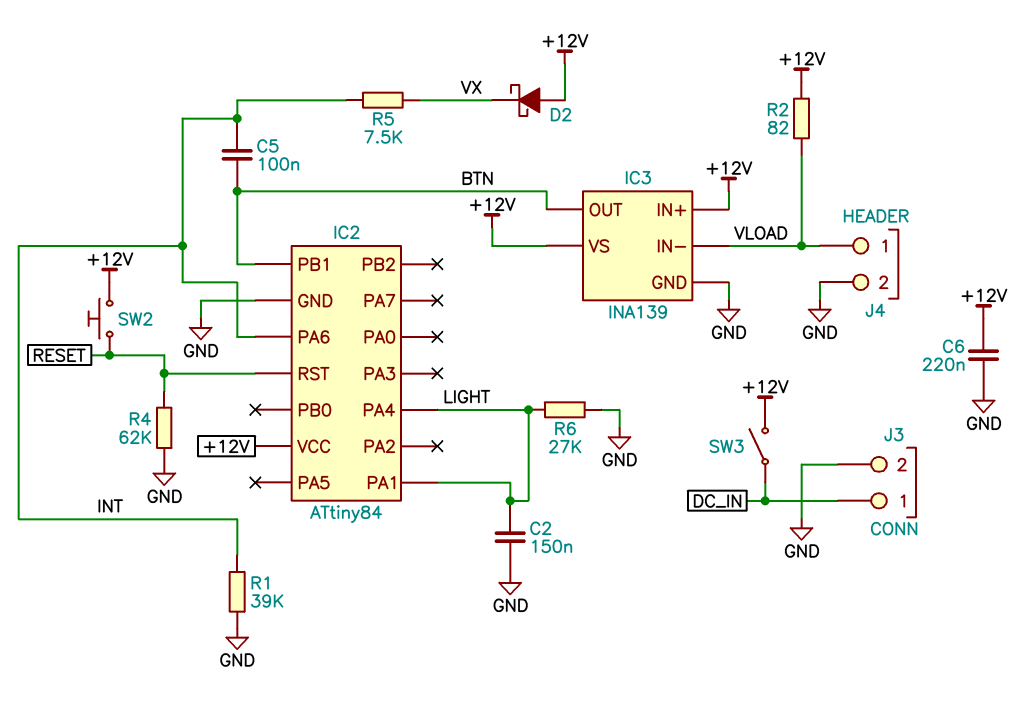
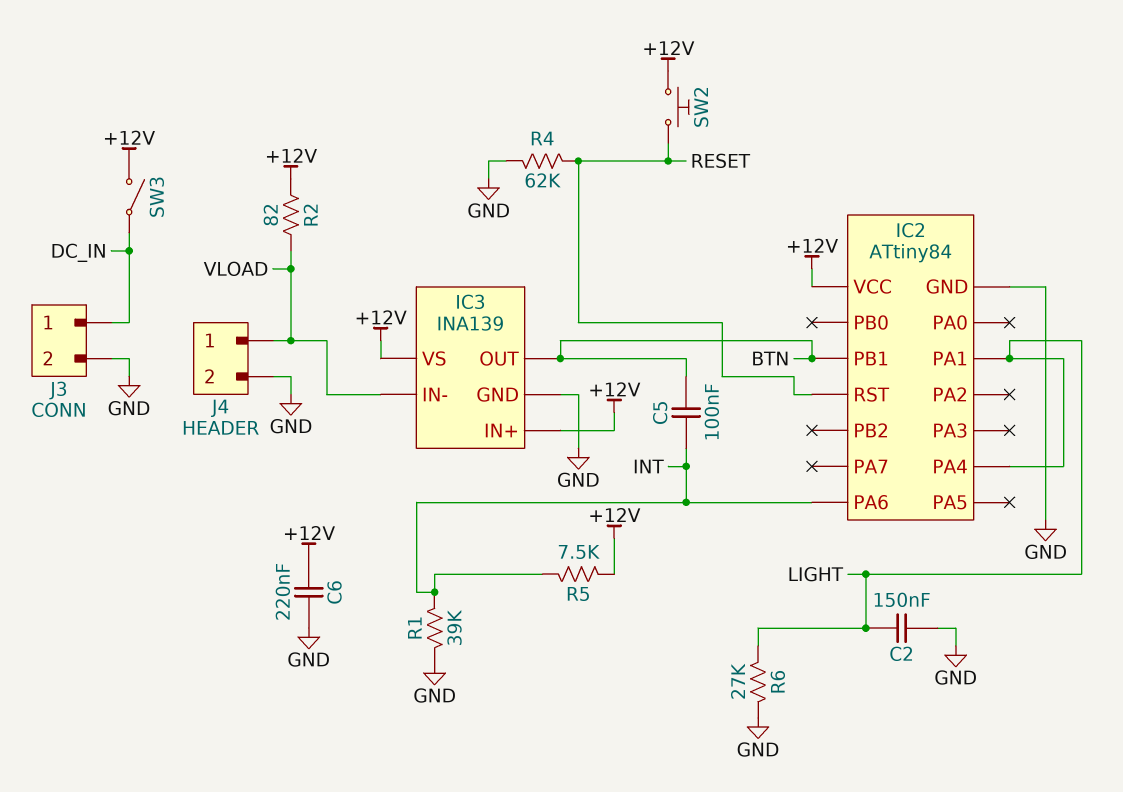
D2: schottky (A +12V, K VX) -> none
R5: 7.5k (INT, VX) -> 7.5k (+12V, INT)

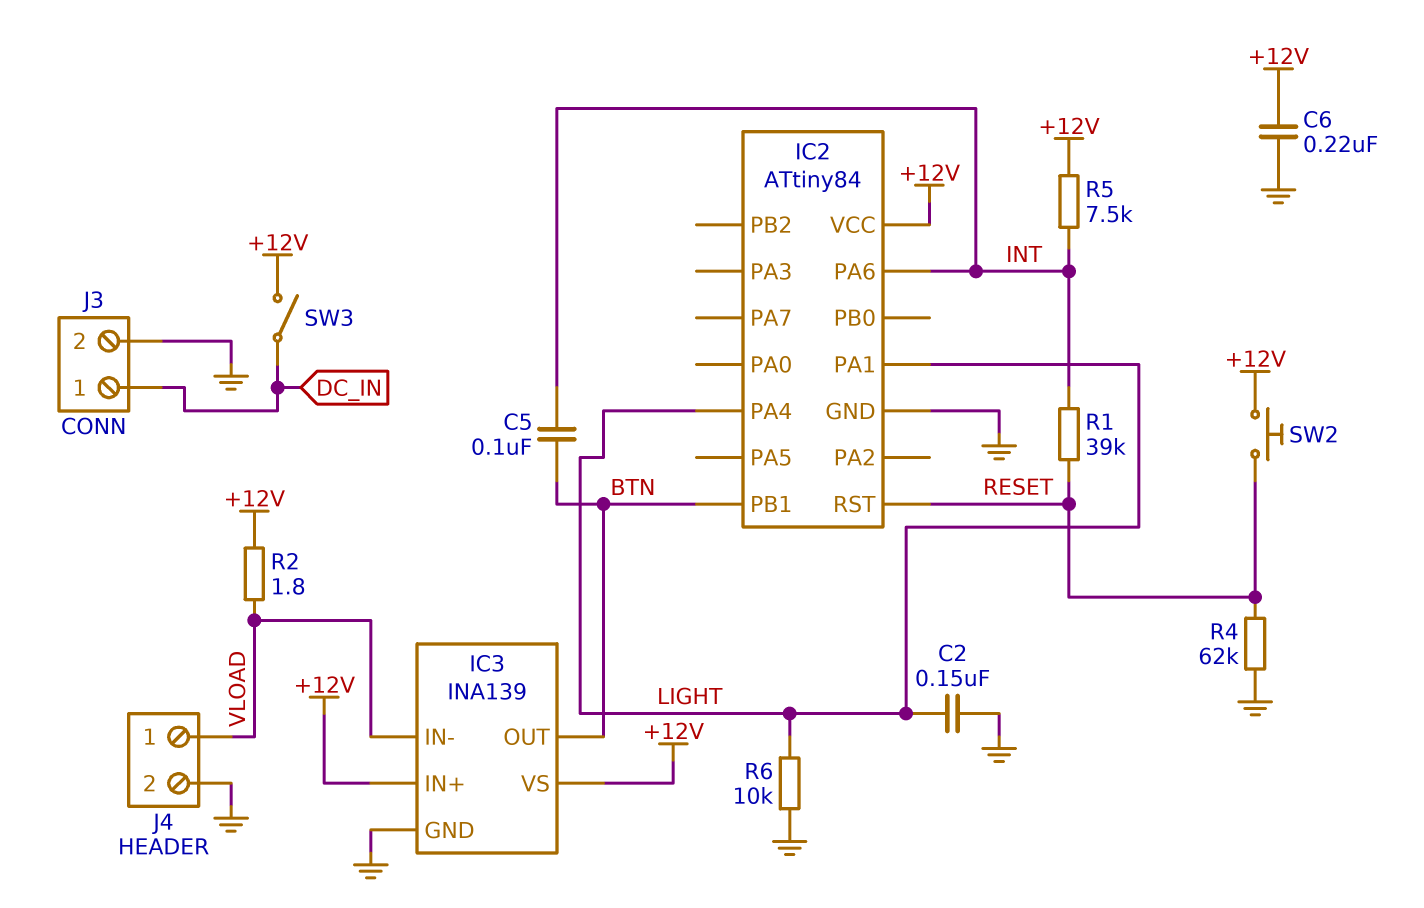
R1: 39k (GND, INT) -> 39k (INT, RESET)
R2: 82 (+12V, VLOAD) -> 1.8 (+12V, VLOAD)
R6: 27k (GND, LIGHT) -> 10k (GND, LIGHT)

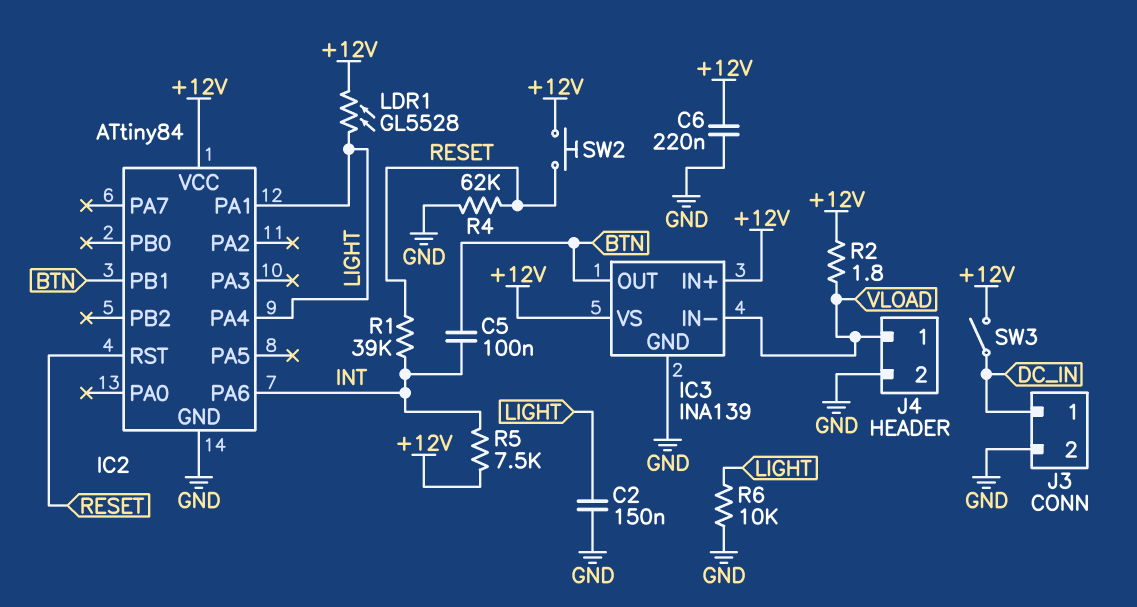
LDR1: none -> GL5528 (+12V, LIGHT)

